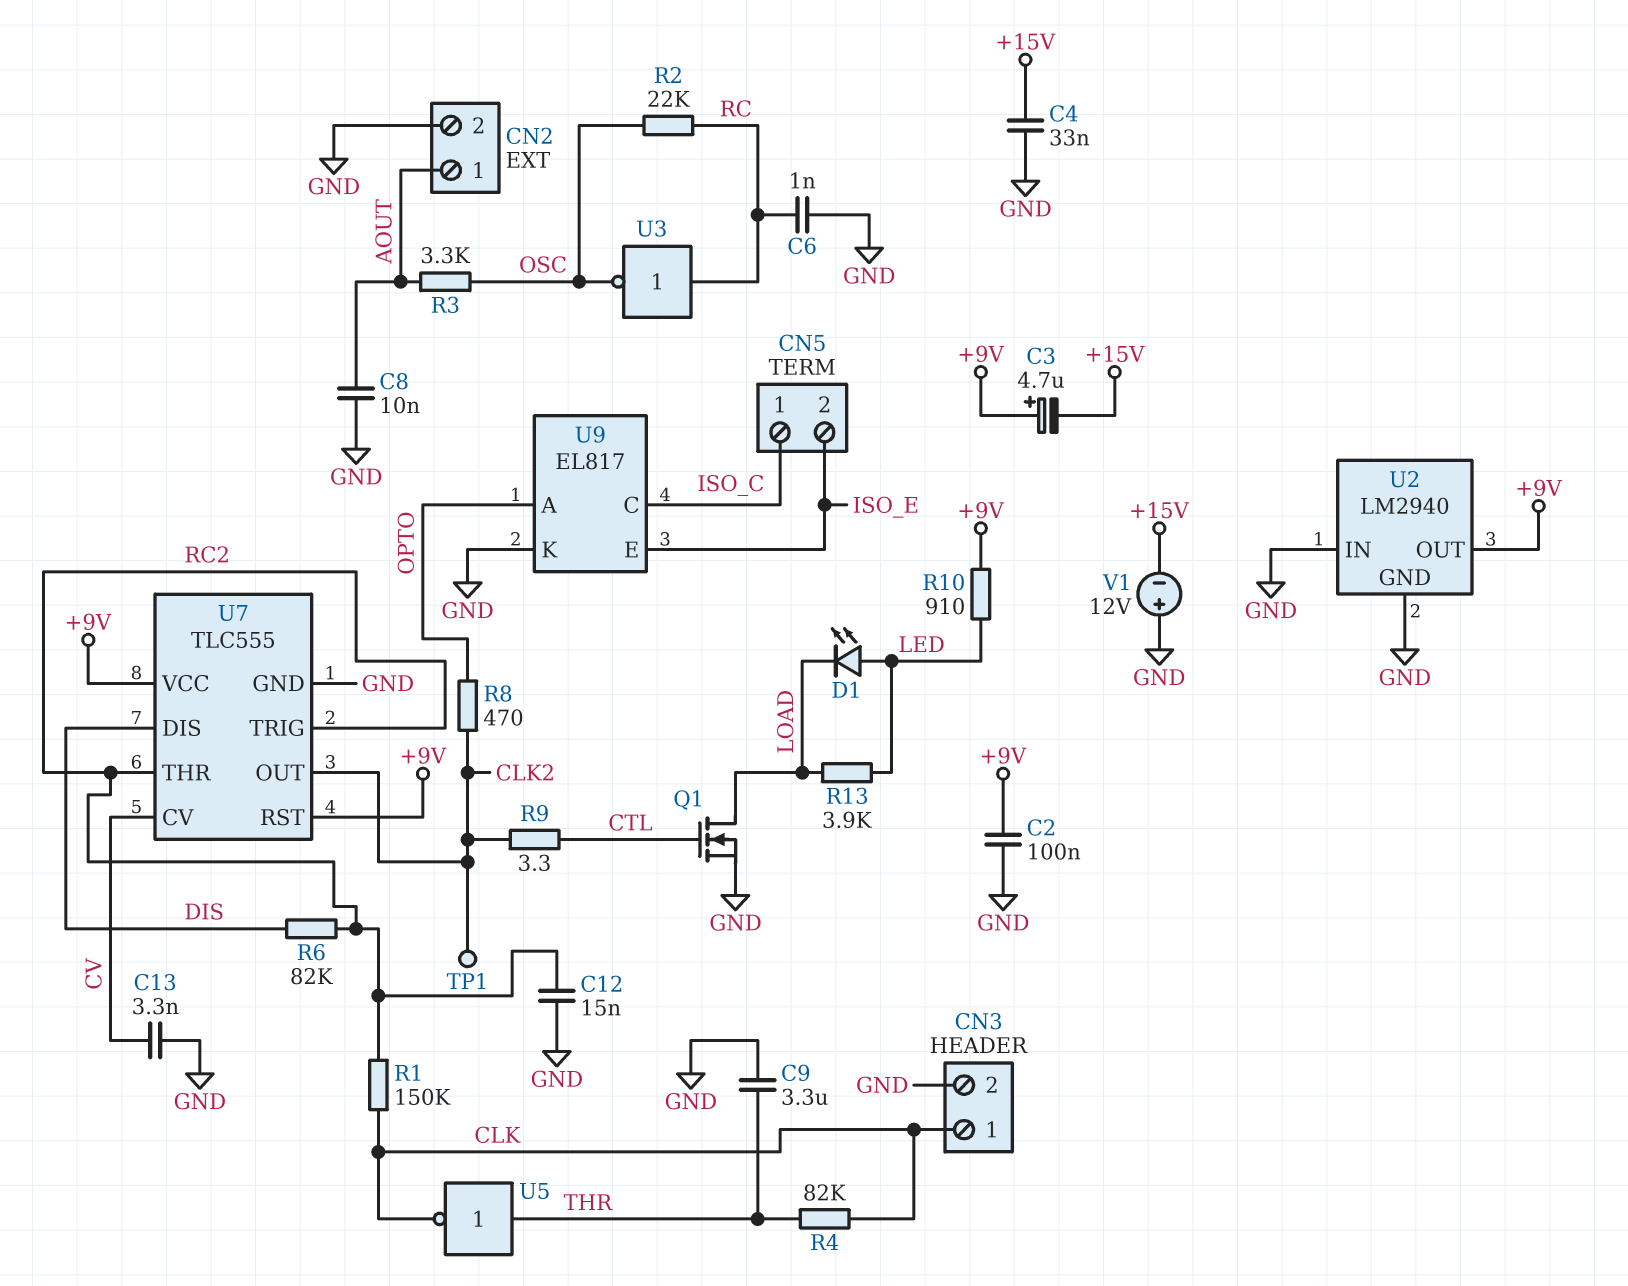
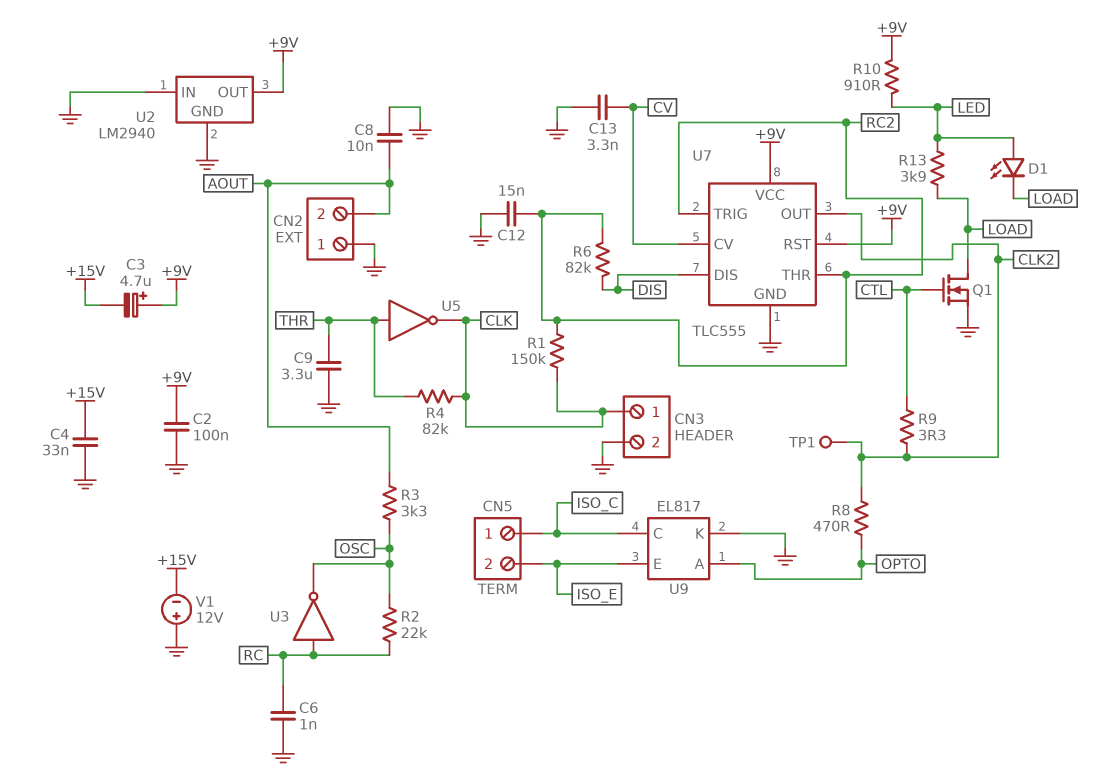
CN2 pin 1: AOUT -> GND
CN2 pin 2: GND -> AOUT

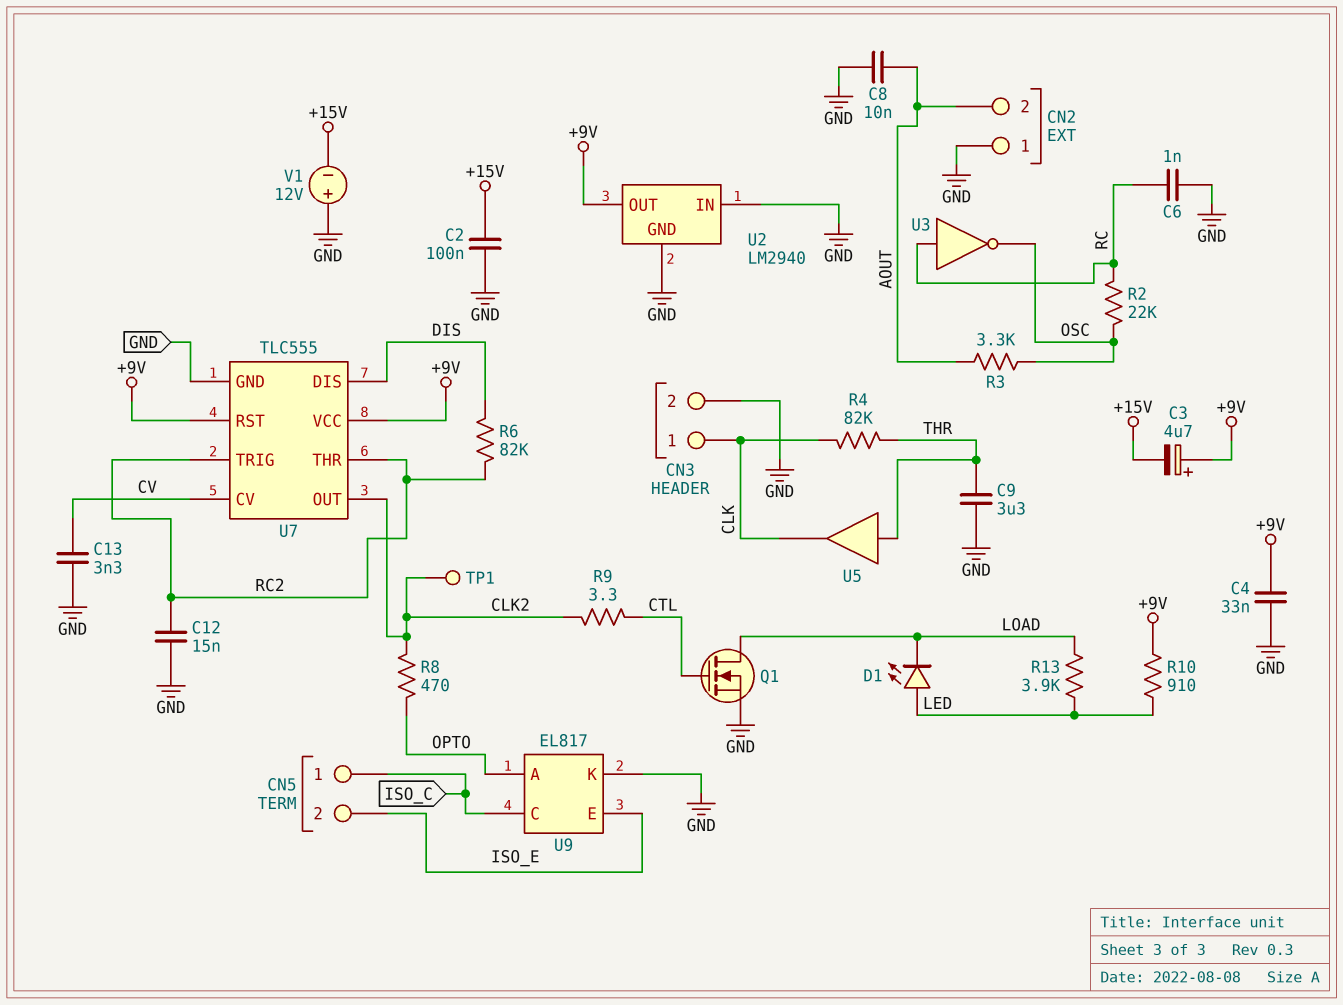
C2: 100nF (+9V, GND) -> 100nF (+15V, GND)
C4: 33nF (+15V, GND) -> 33nF (+9V, GND)
R1: 150k (CLK, RC2) -> none
U5: NOT (in THR, out CLK) -> buffer (in THR, out CLK)

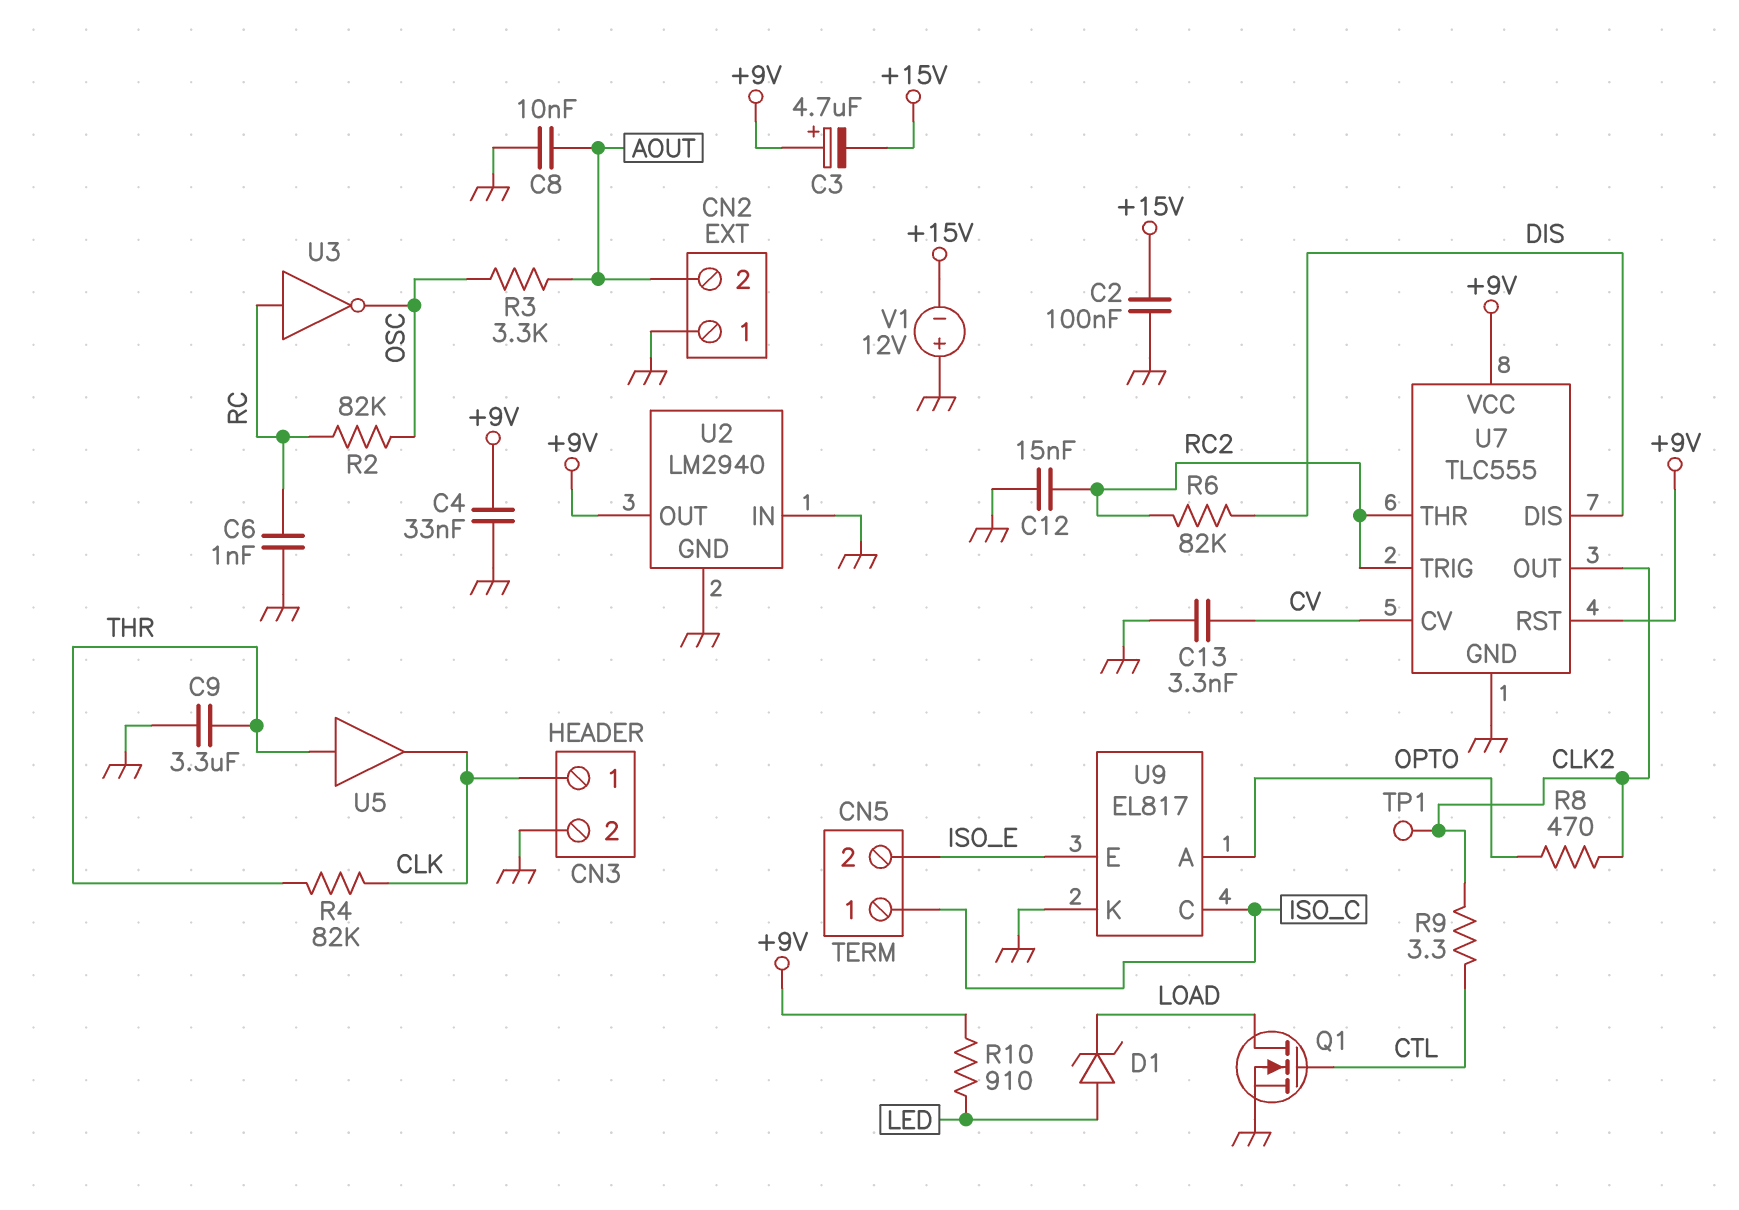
D1: LED (A LED, K LOAD) -> zener (A LED, K LOAD)
R2: 22k (OSC, RC) -> 82k (OSC, RC)
R13: 3.9k (LED, LOAD) -> none

